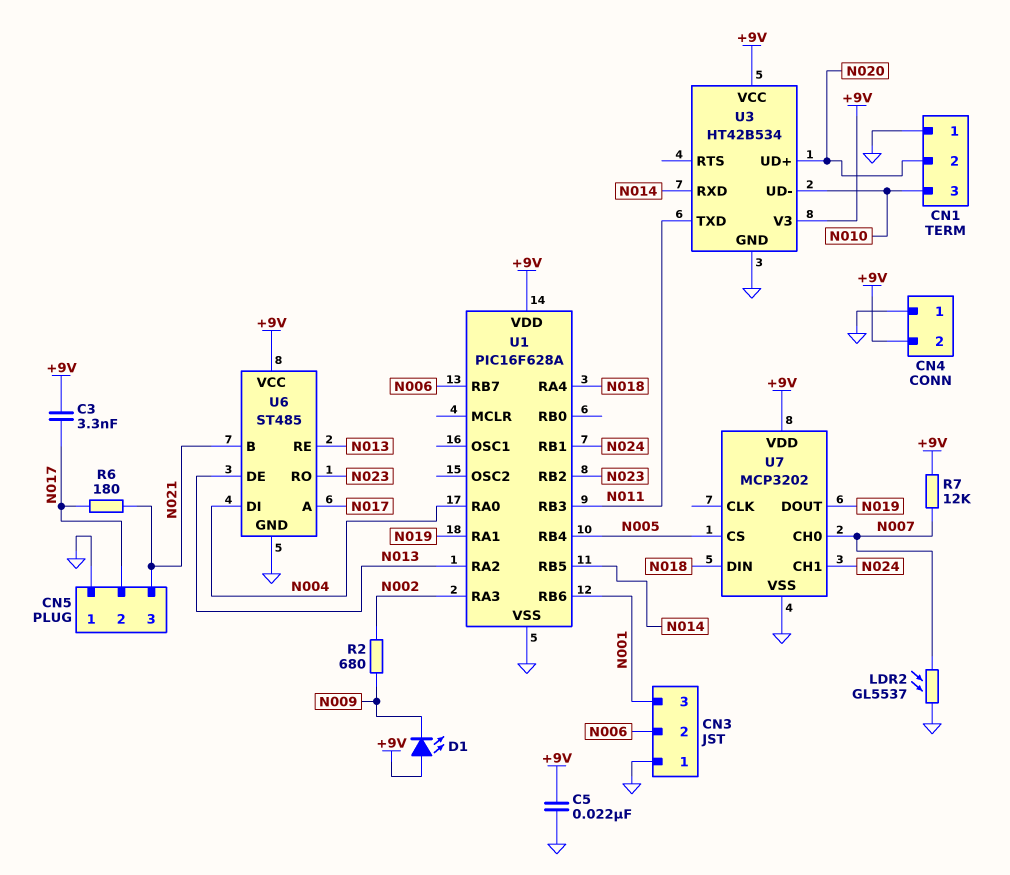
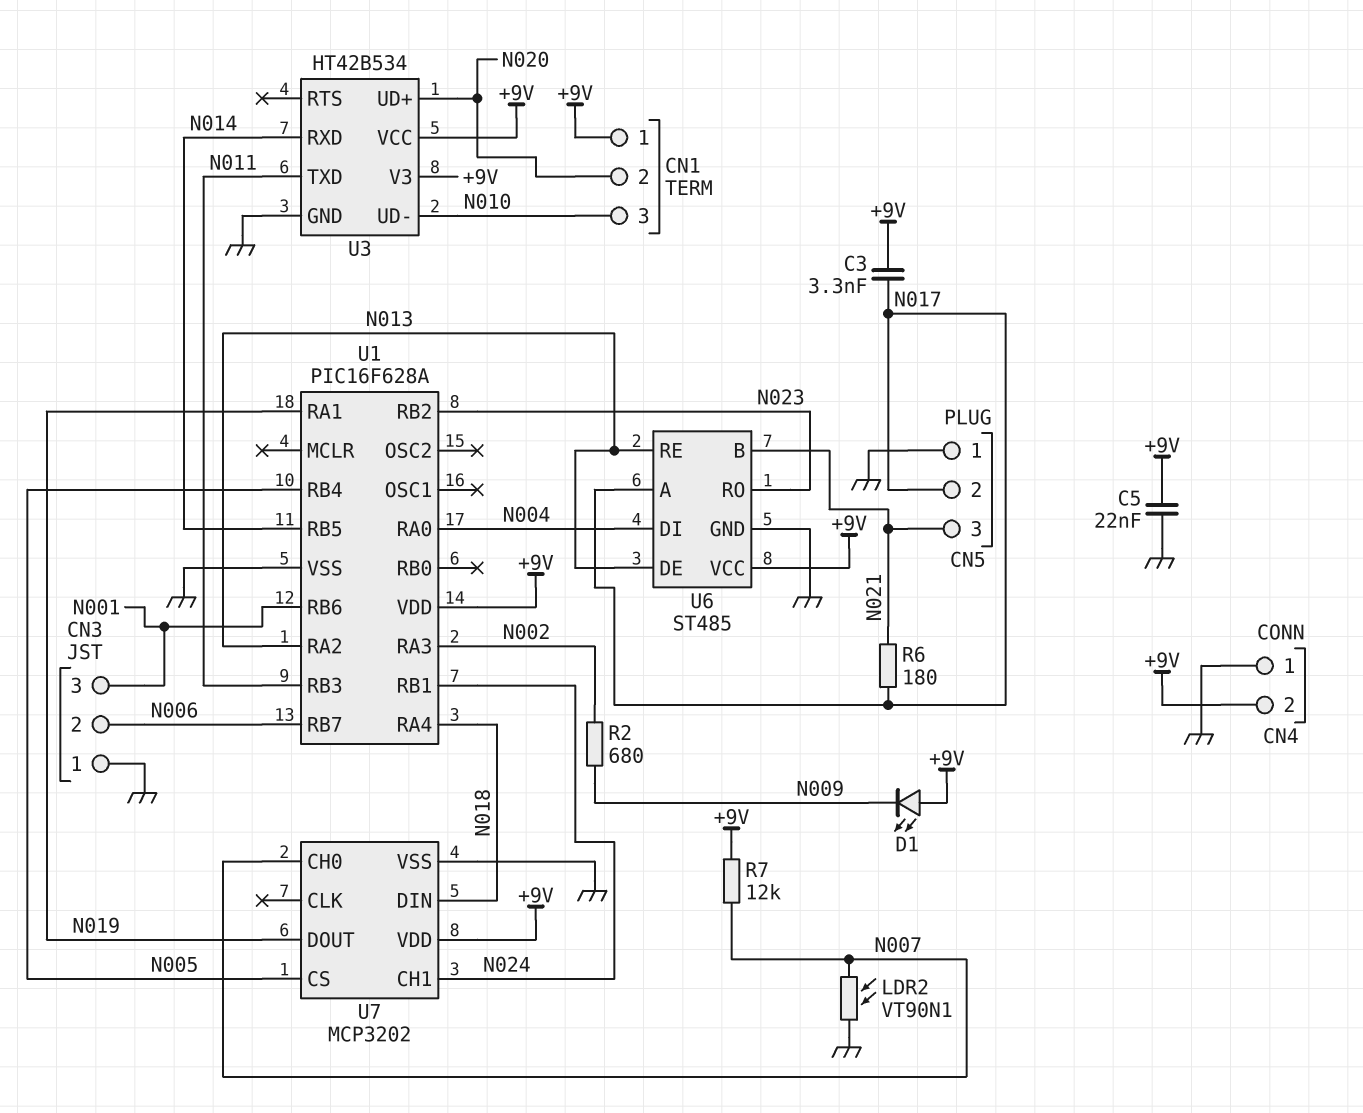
CN1 pin 1: GND -> +9V
LDR2: GL5537 (GND, N007) -> VT90N1 (GND, N007)

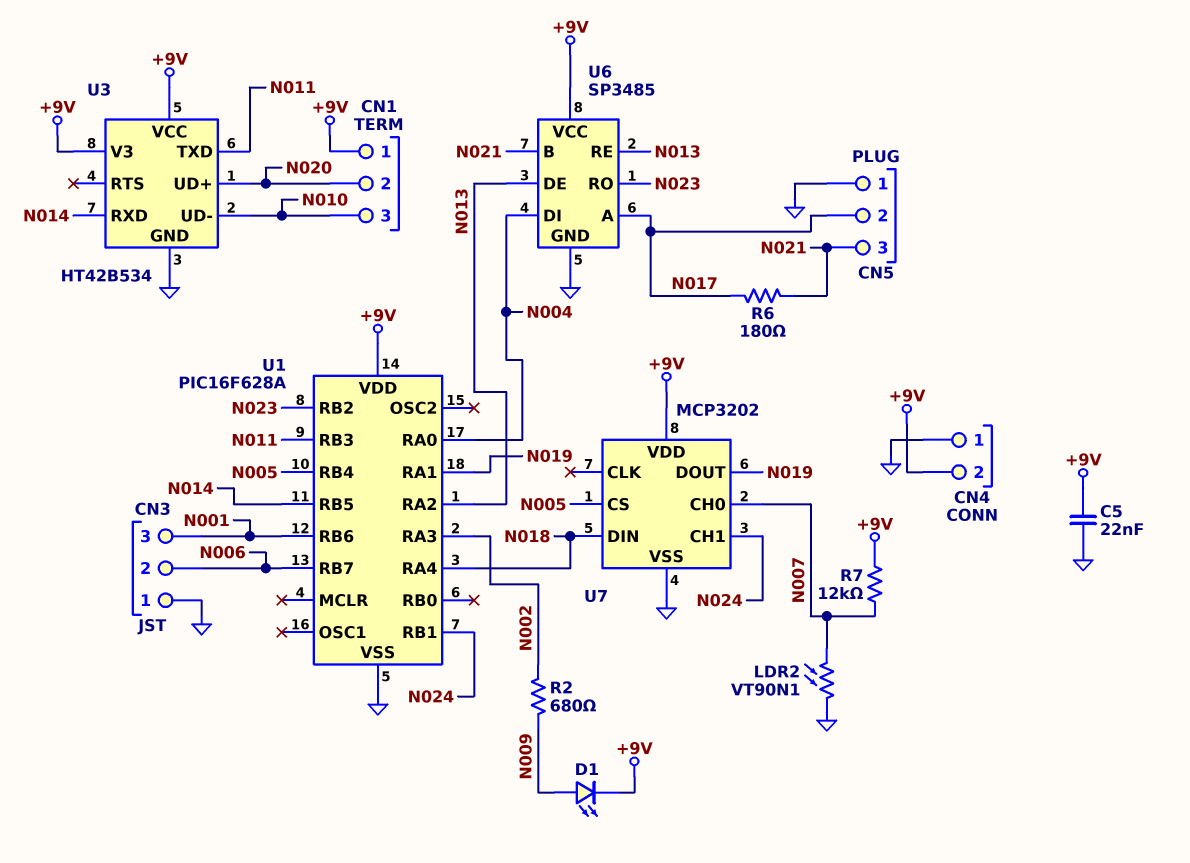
C3: 3.3nF (+9V, N017) -> none
D1: LED (A +9V, K N009) -> LED (A N009, K +9V)
U6: ST485 -> SP3485

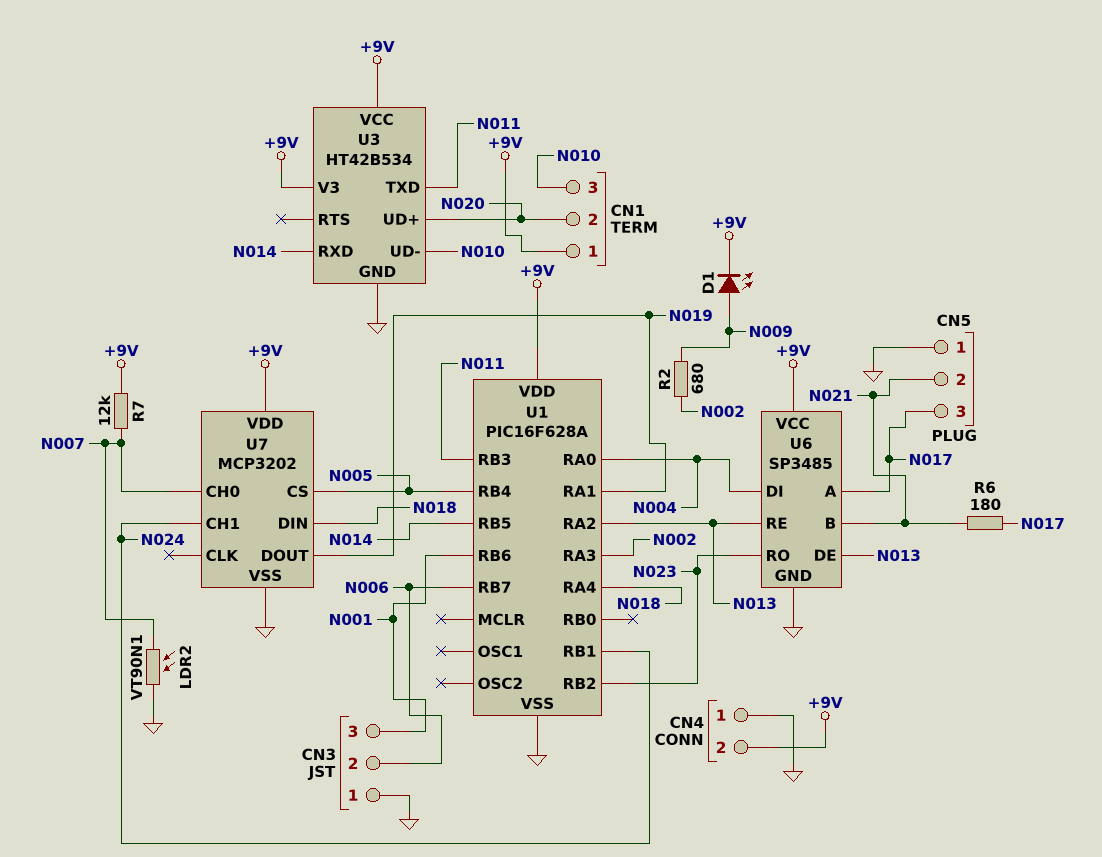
C5: 22nF (+9V, GND) -> none
CN5 pin 2: N017 -> N021
CN5 pin 3: N021 -> N017

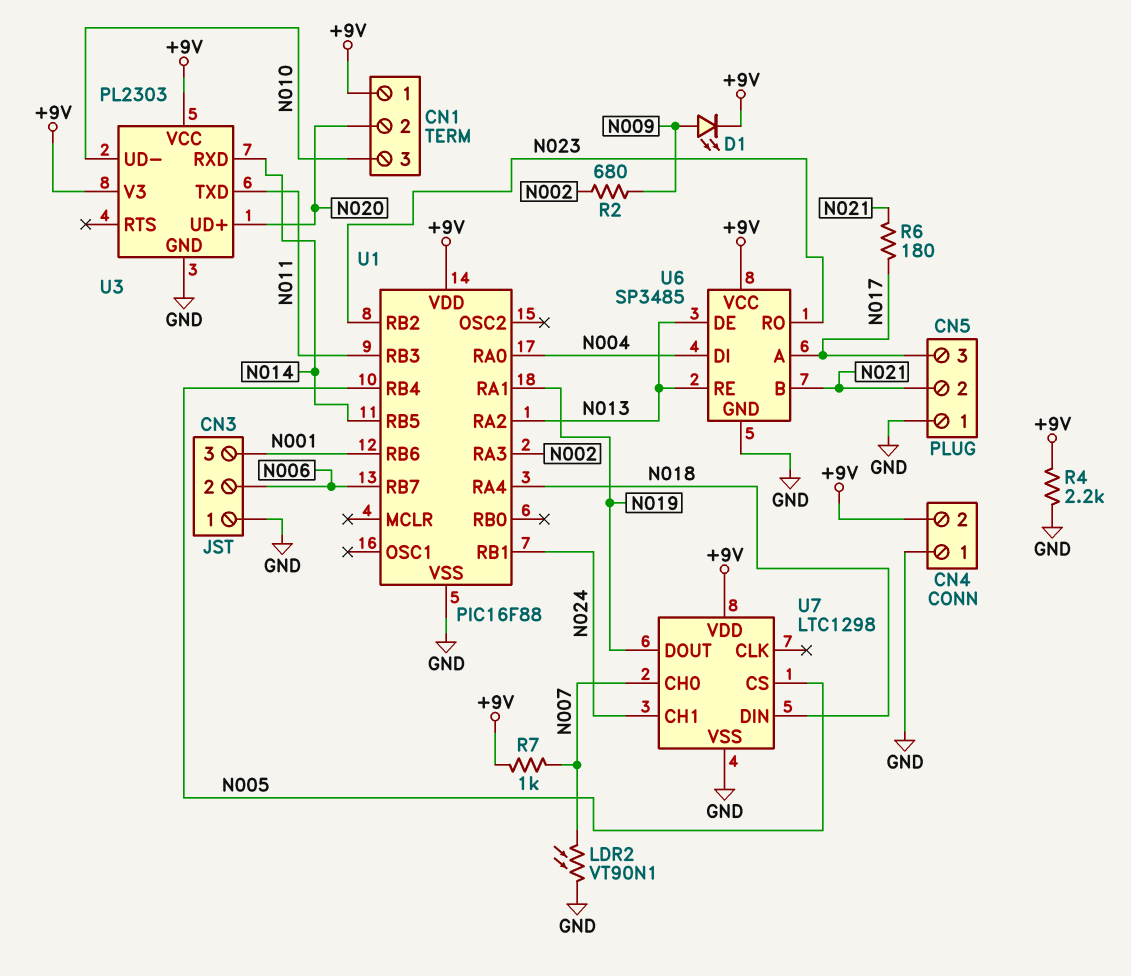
R4: none -> 2.2k (+9V, GND)
R7: 12k (+9V, N007) -> 1k (+9V, N007)
U1: PIC16F628A -> PIC16F88
U3: HT42B534 -> PL2303
U7: MCP3202 -> LTC1298

